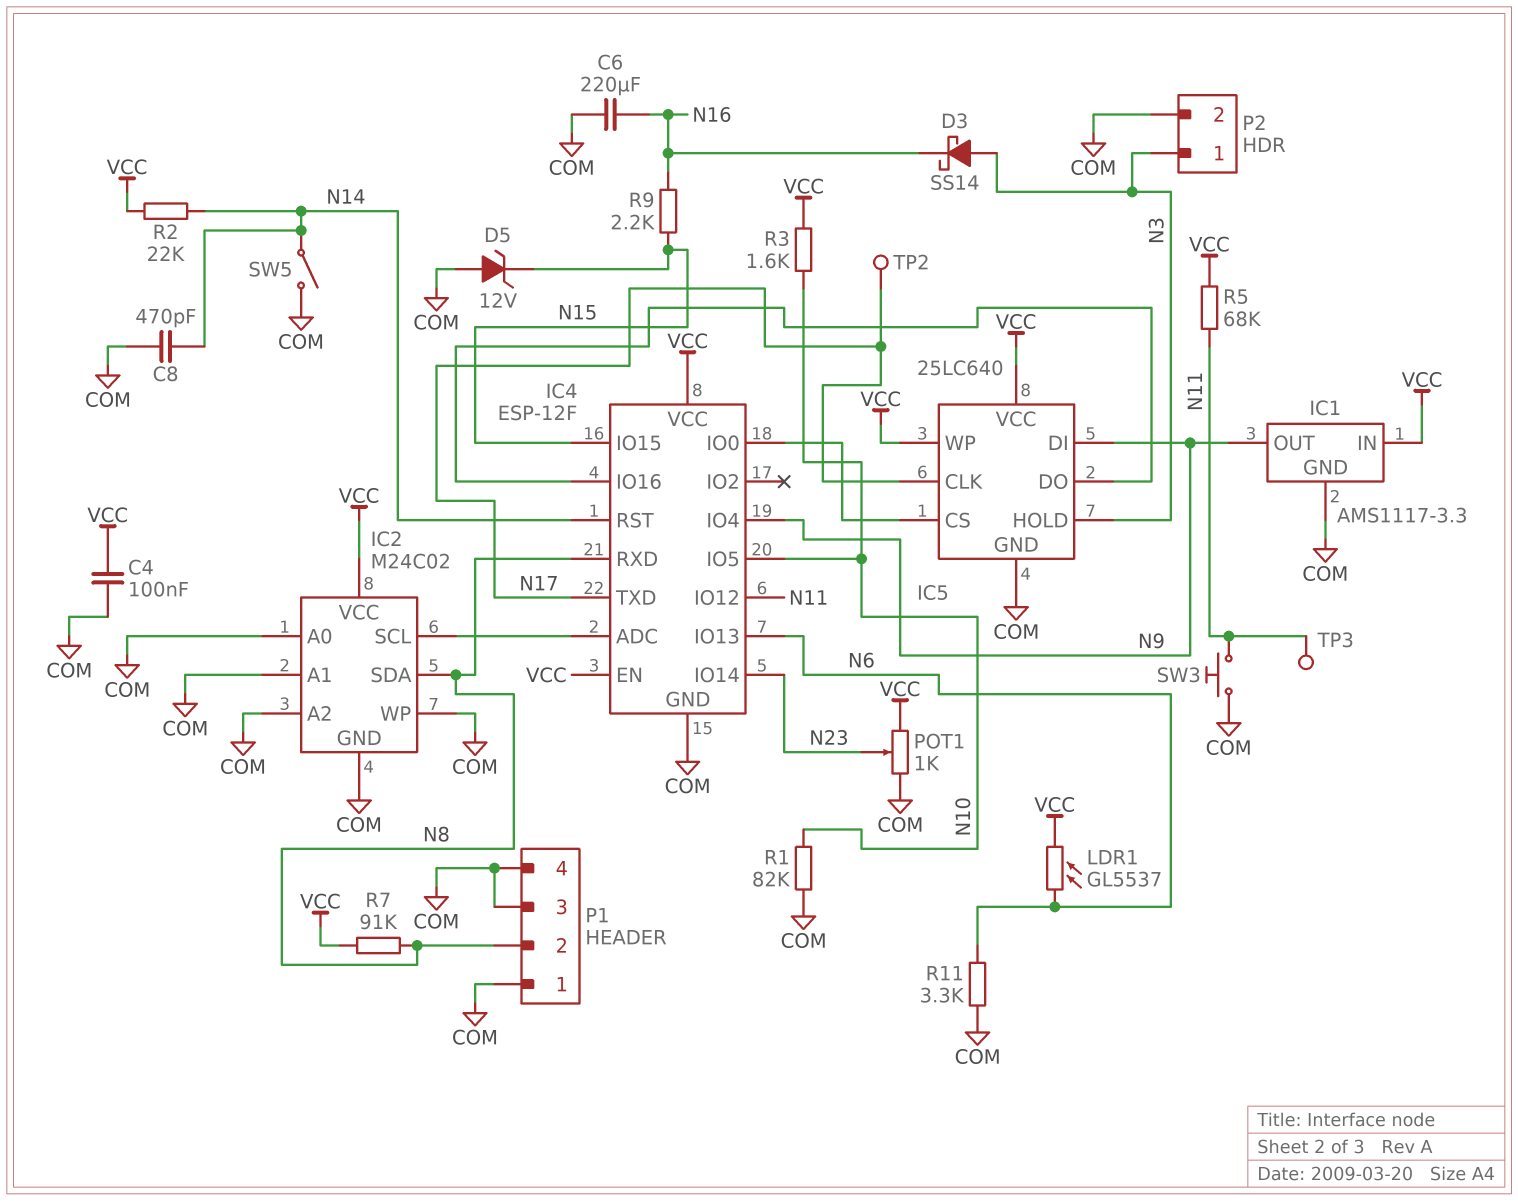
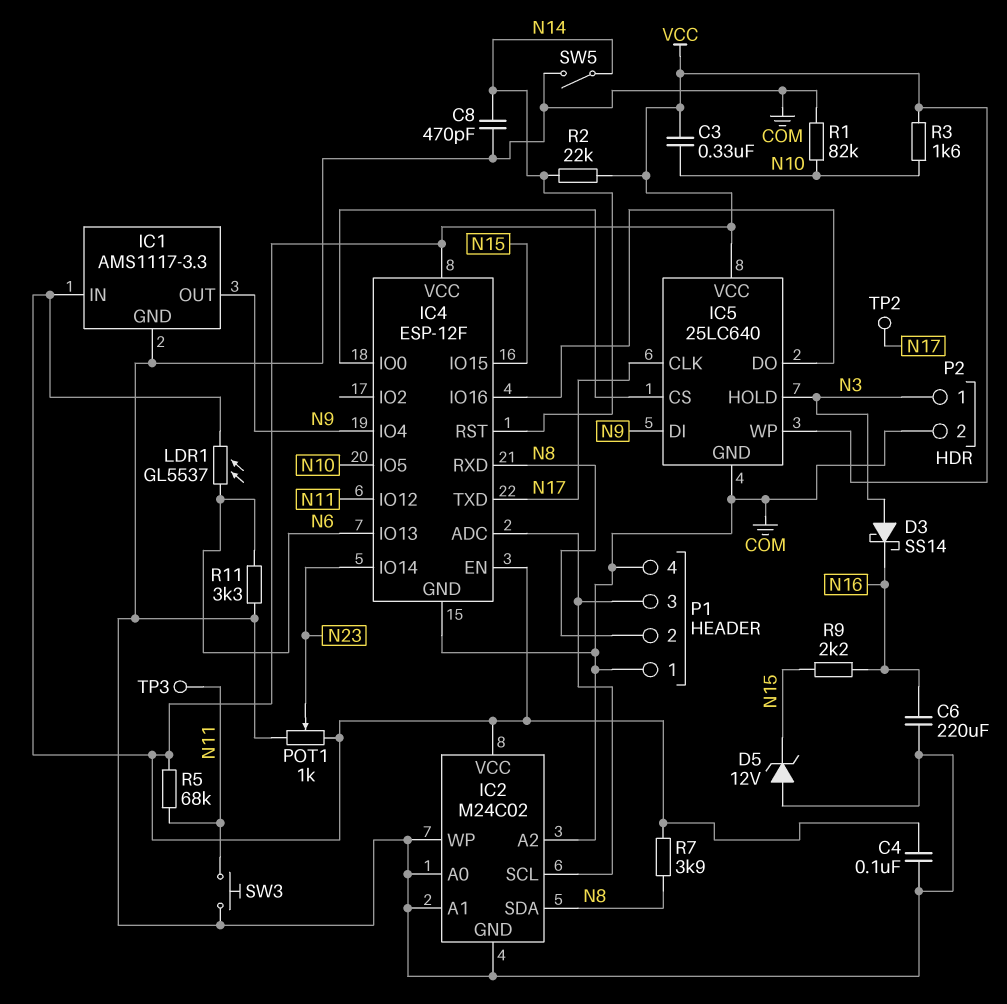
C3: none -> 330nF (N10, VCC)
P1 pin 3: COM -> IC2/SCL
R7: 91k (N8, VCC) -> 3.9k (N8, VCC)

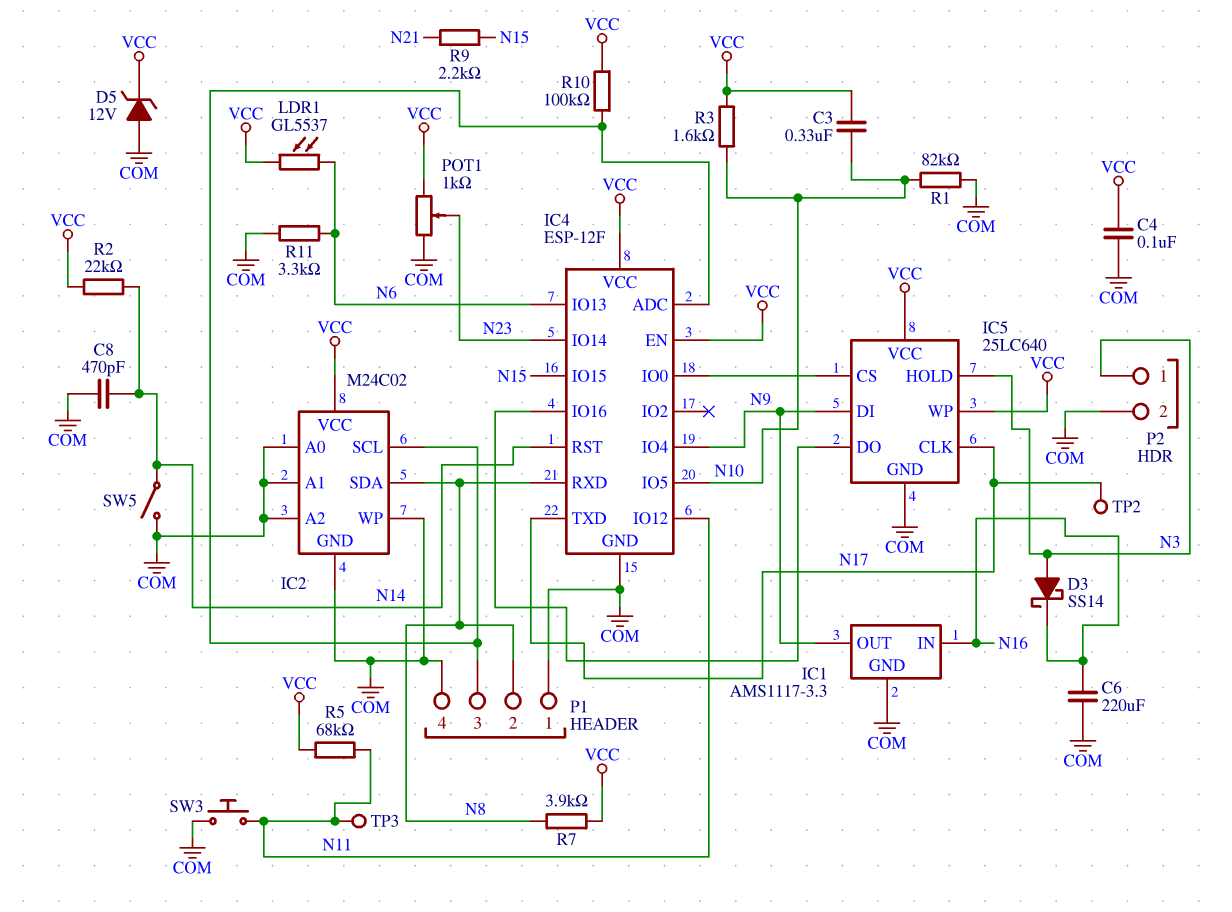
D5: zener 12V (A COM, K N15) -> zener 12V (A COM, K VCC)
IC1 pin IN: VCC -> N16
R9: 2.2k (N15, N16) -> 2.2k (N15, N21)
R10: none -> 100k (IC2/SCL, VCC)

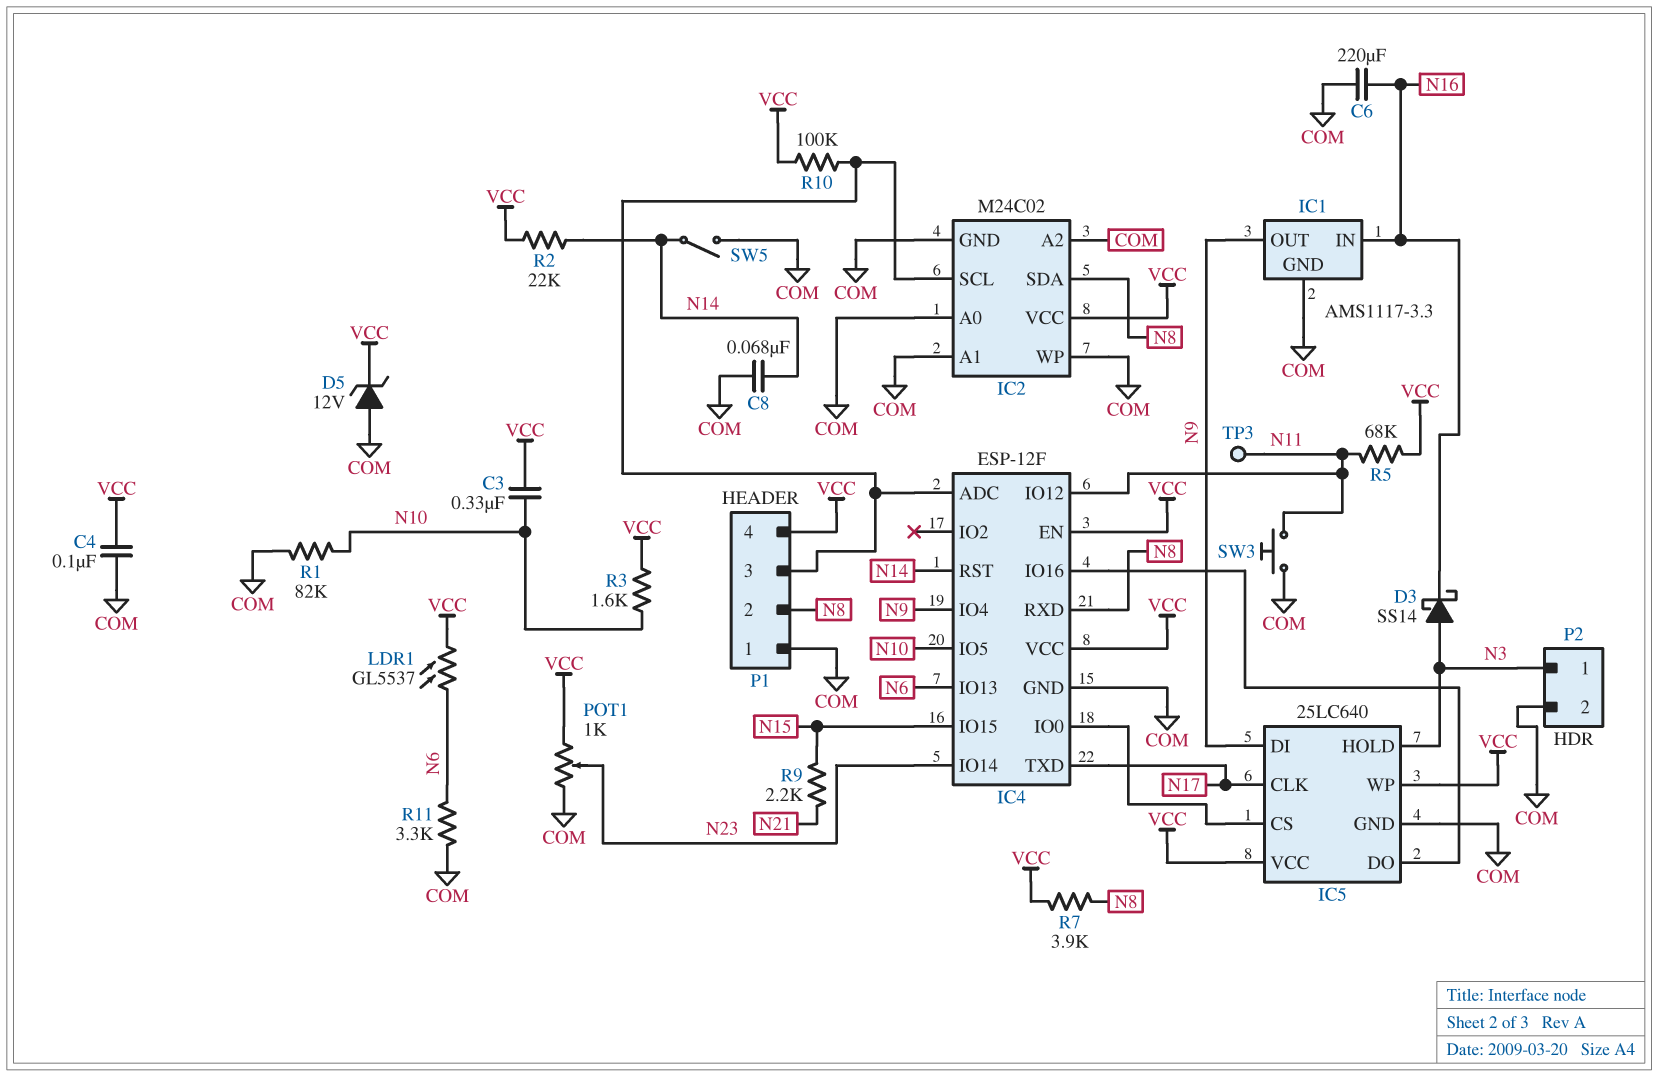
C8: 470pF (COM, N14) -> 68nF (COM, N14)
P1 pin 4: COM -> VCC
TP2: test point (N17) -> none

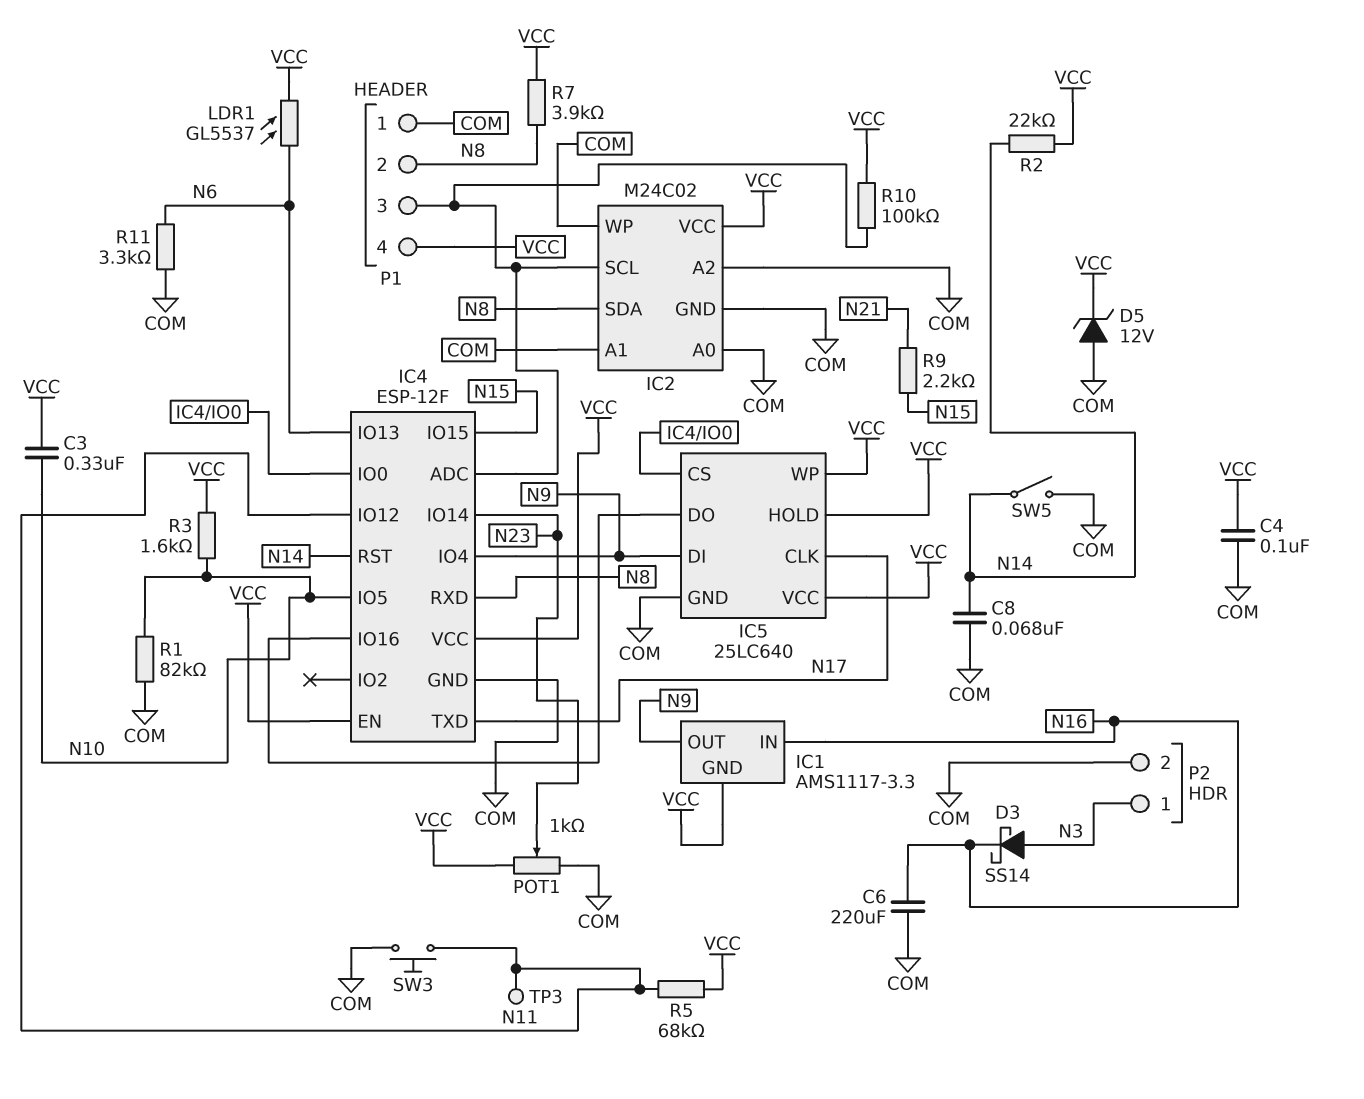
IC1 pin GND: COM -> VCC
IC5 pin HOLD: N3 -> VCC

